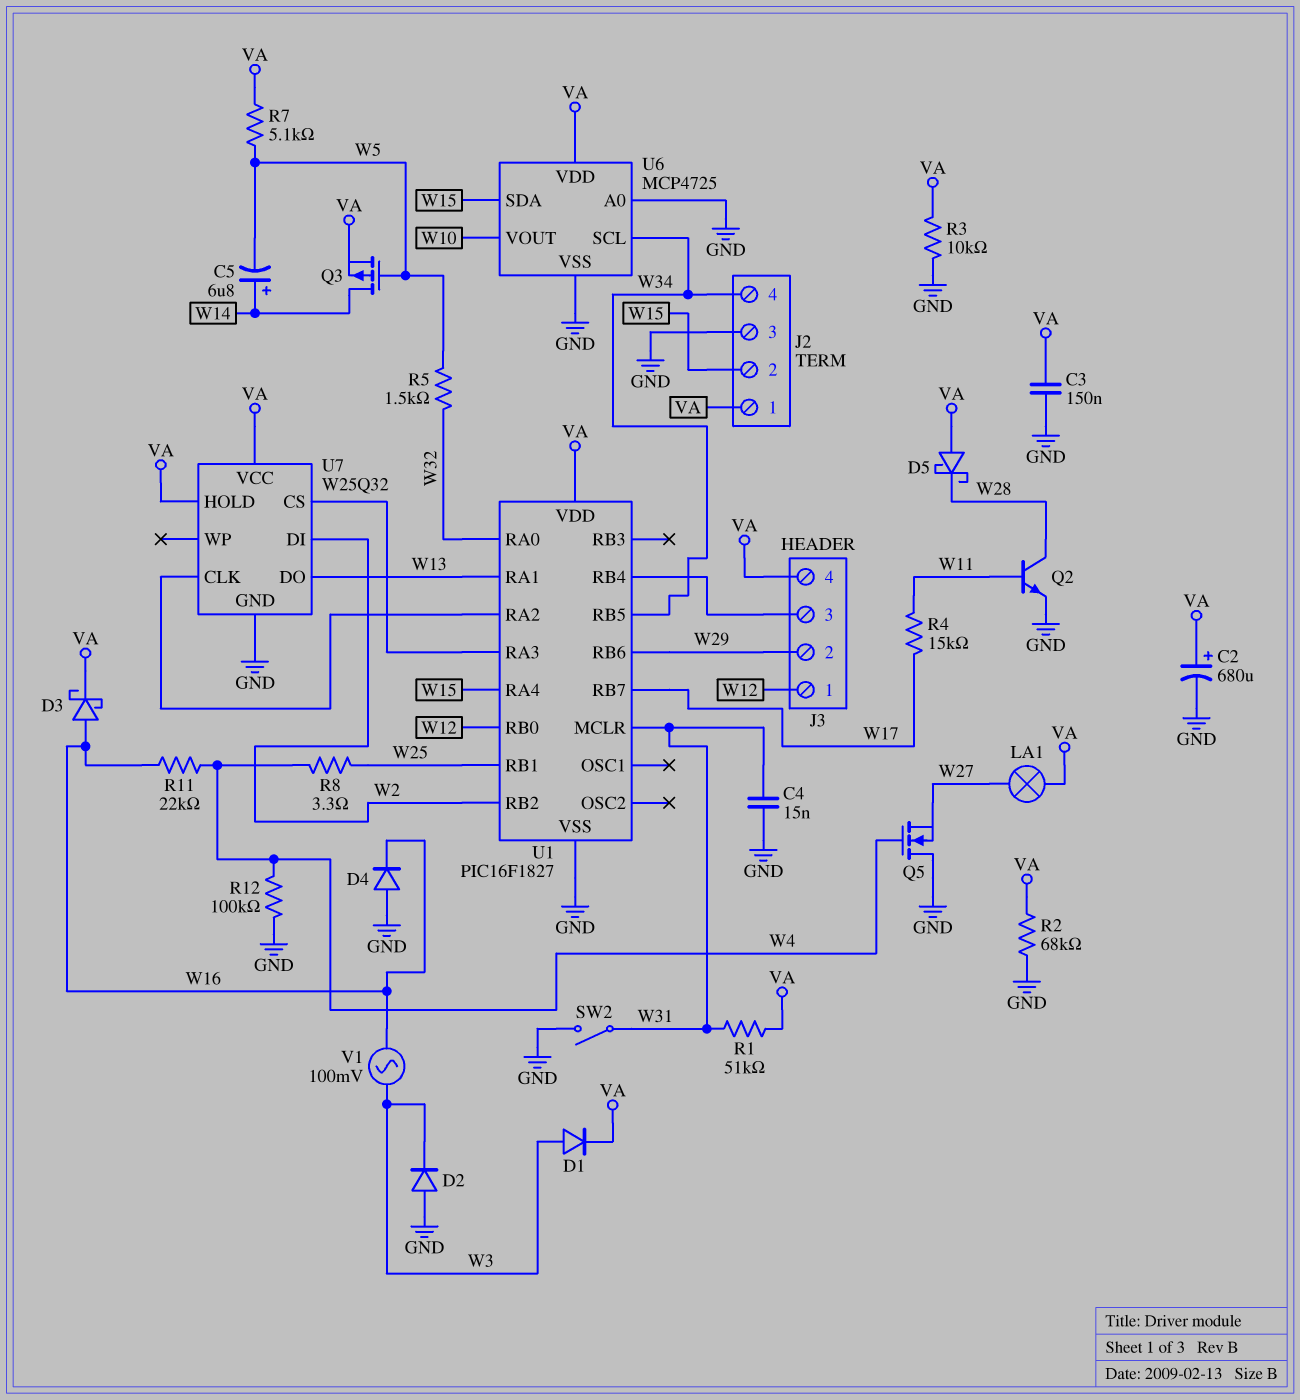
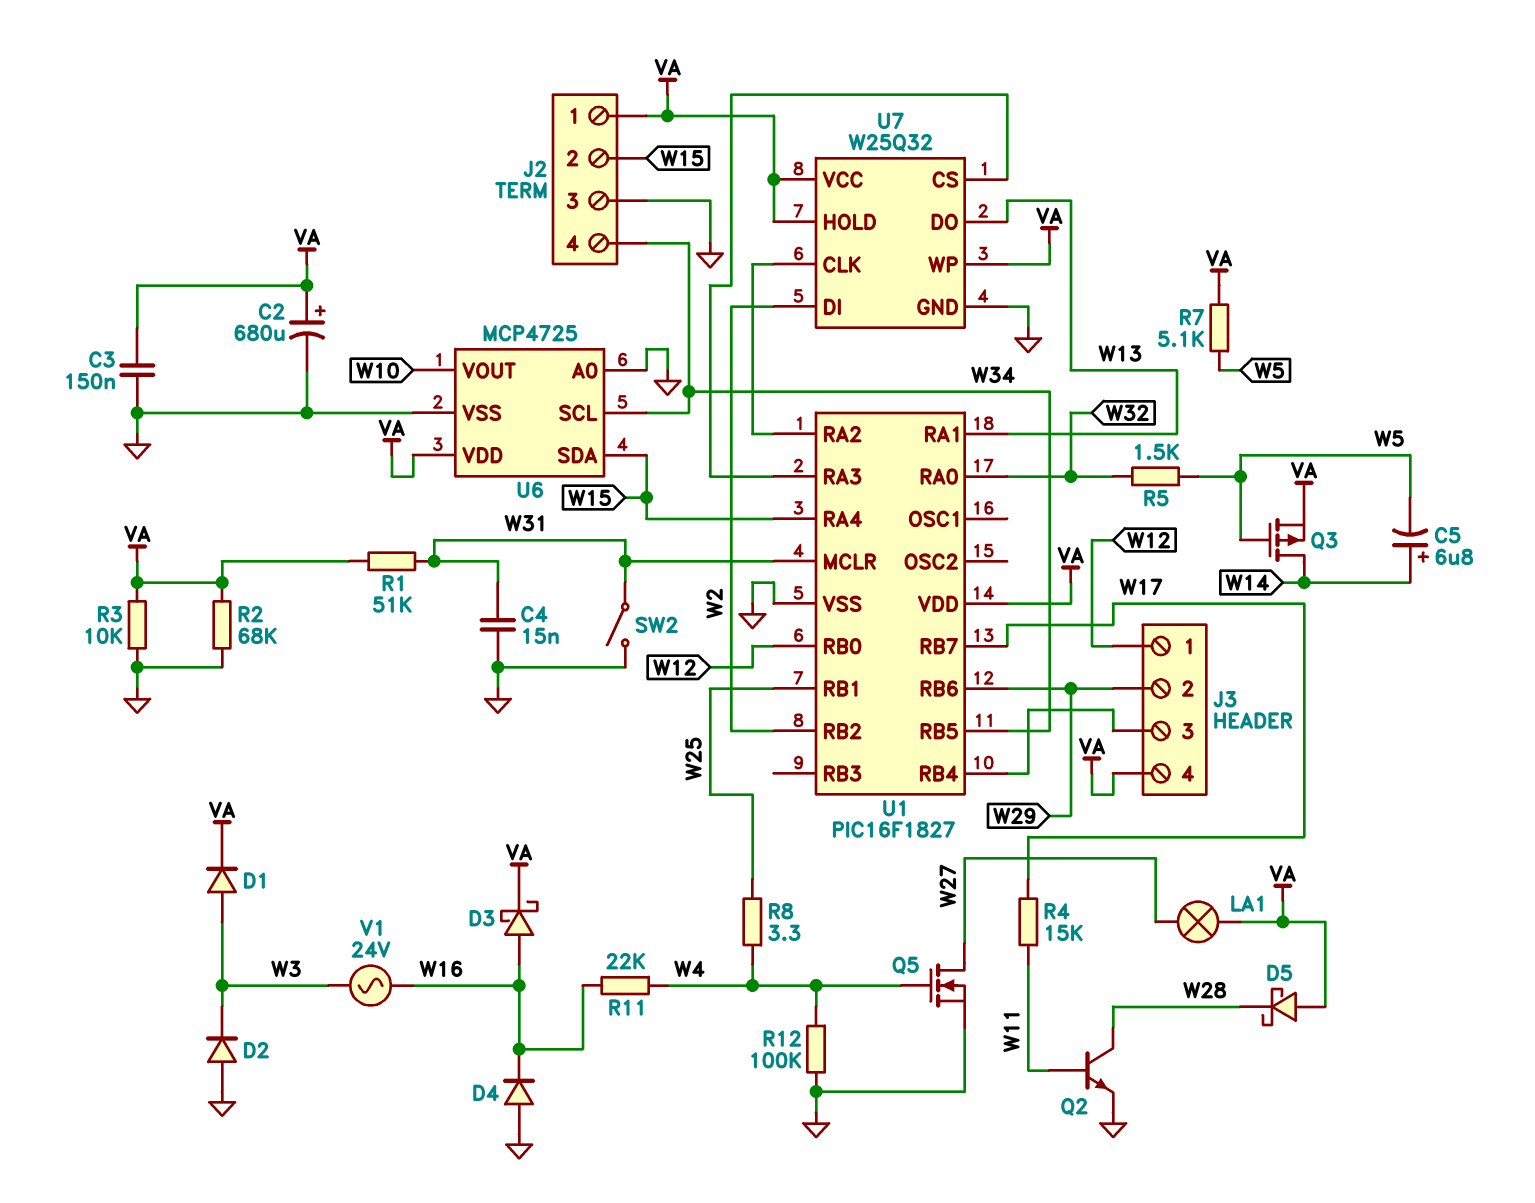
Q5: NMOS (G W4, D GND, S W27) -> NMOS (G W4, D W27, S GND)
U7 pin WP: none -> VA
V1: AC 100mV (W3, W16) -> AC 24V (W3, W16)

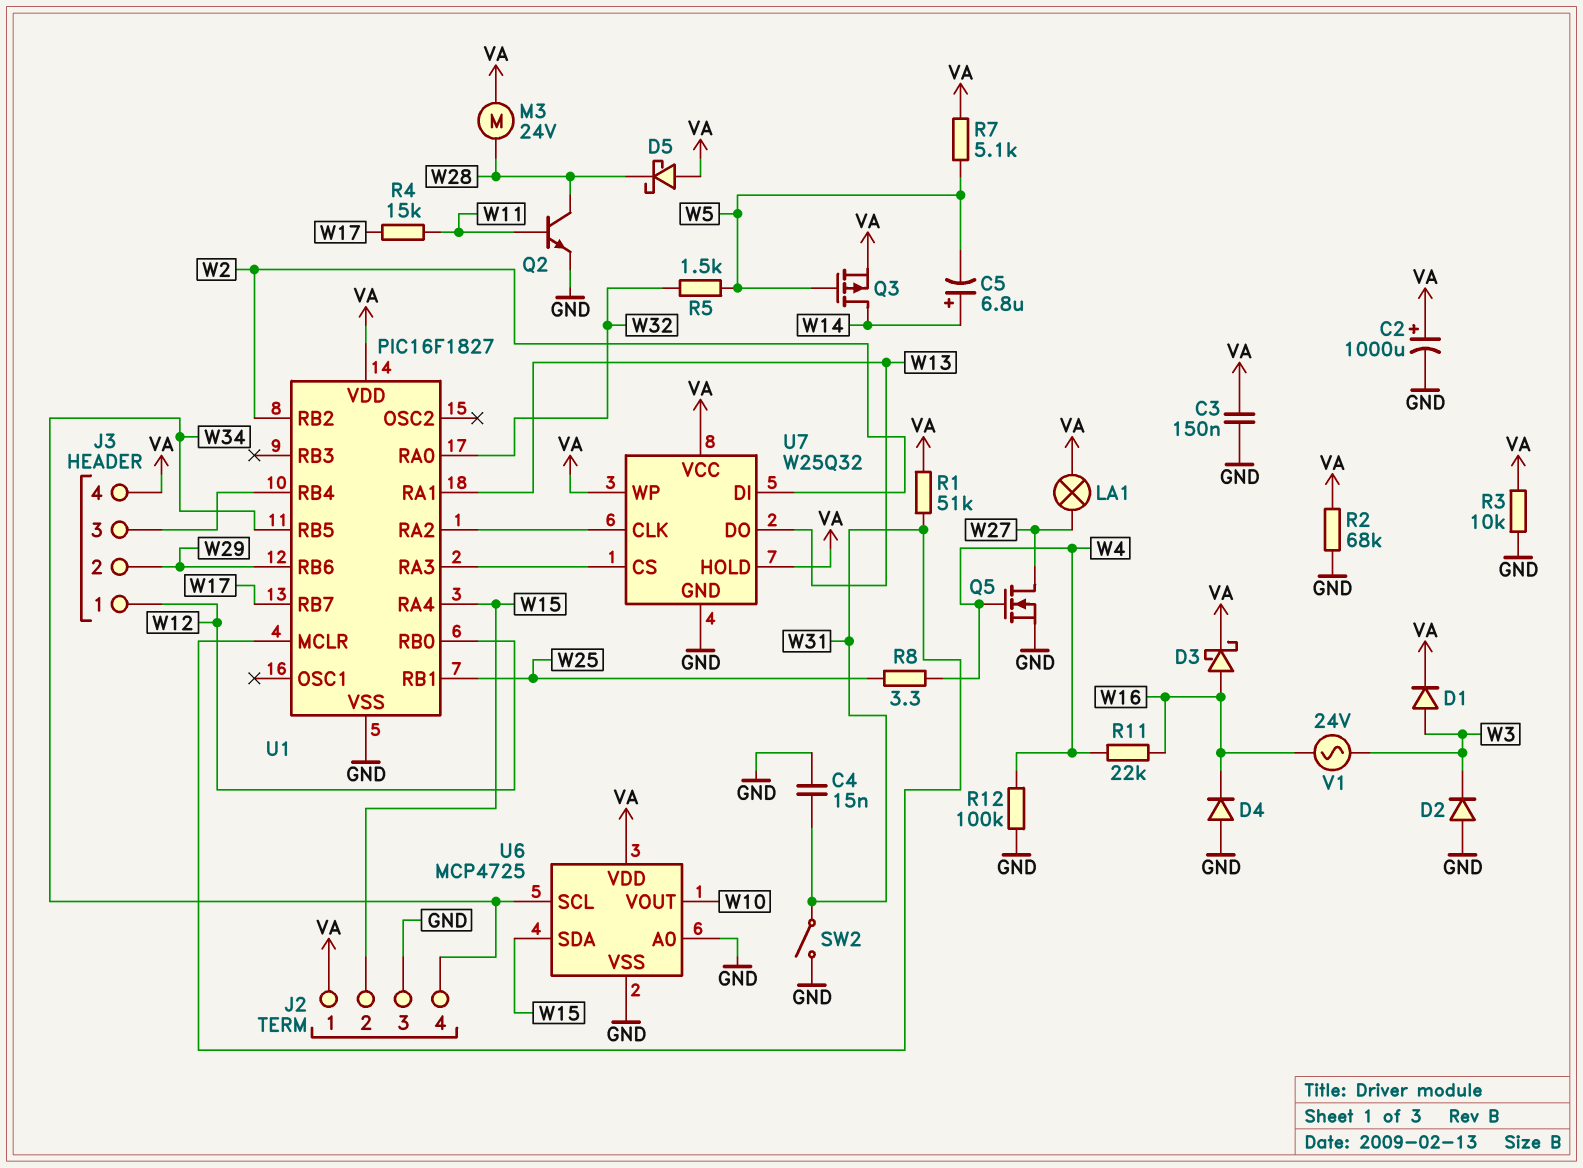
C2: 680uF (plus VA, minus GND) -> 1000uF (plus VA, minus GND)
M3: none -> motor 24V (VA, W28)

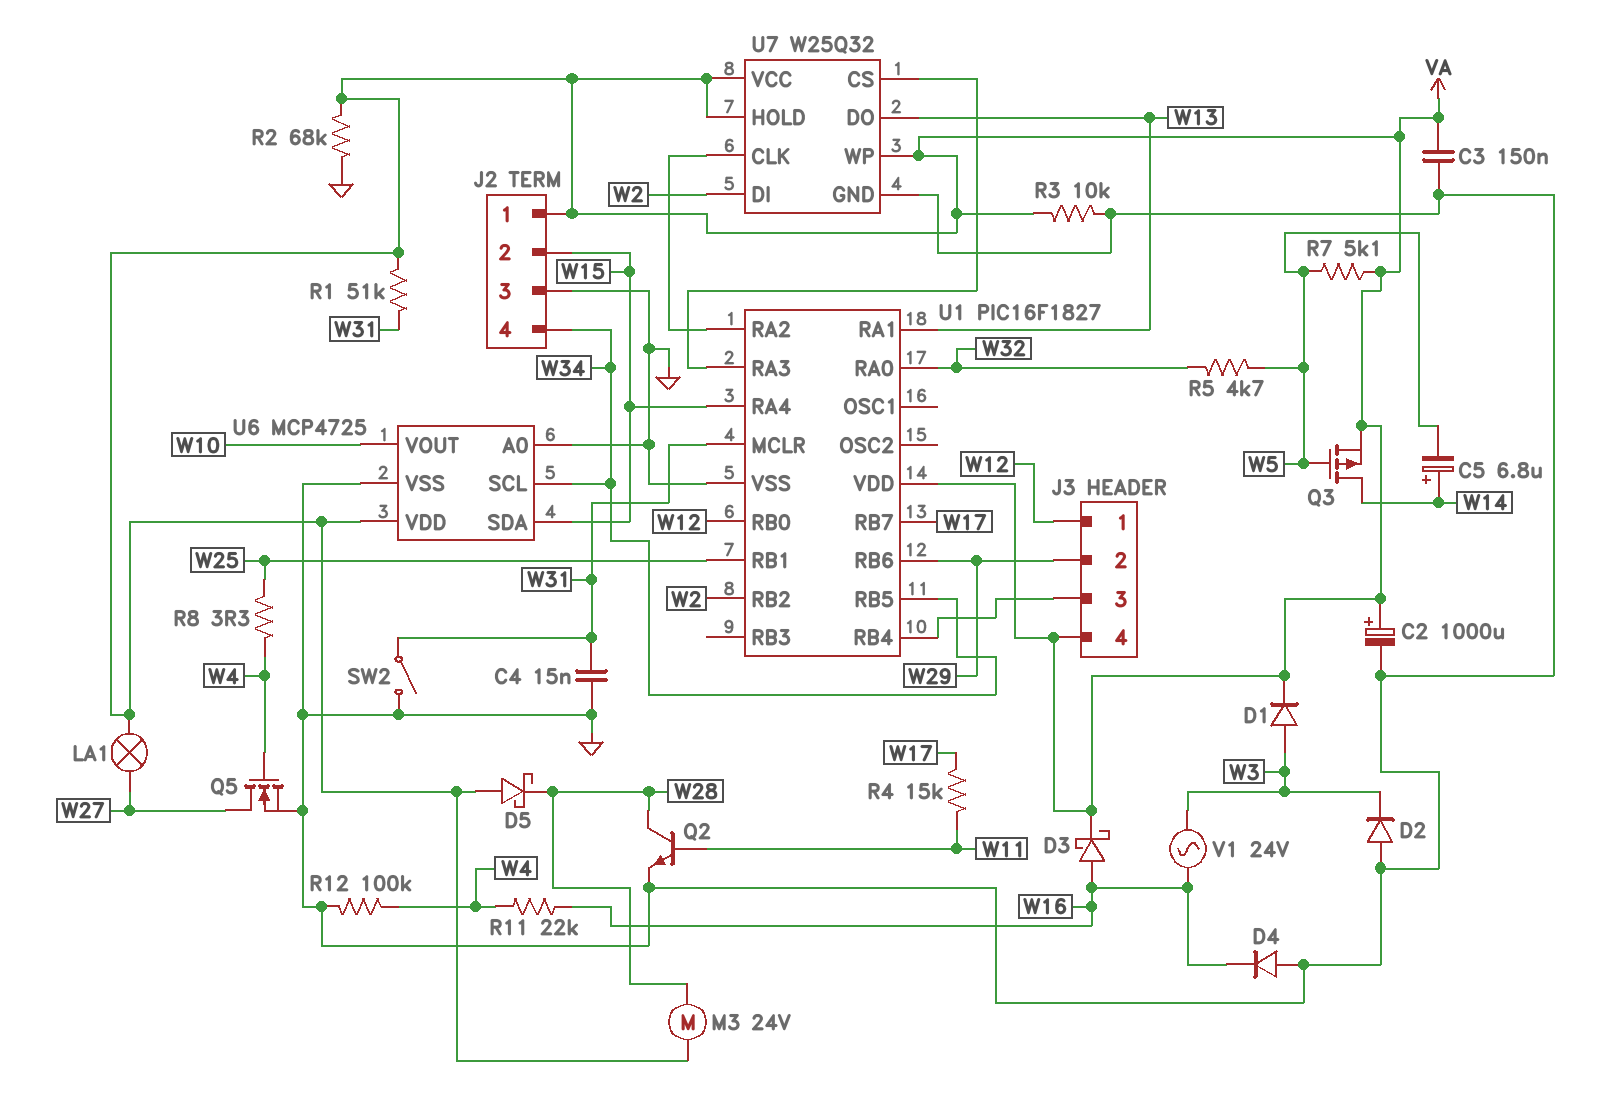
R5: 1.5k (W5, W32) -> 4.7k (W5, W32)

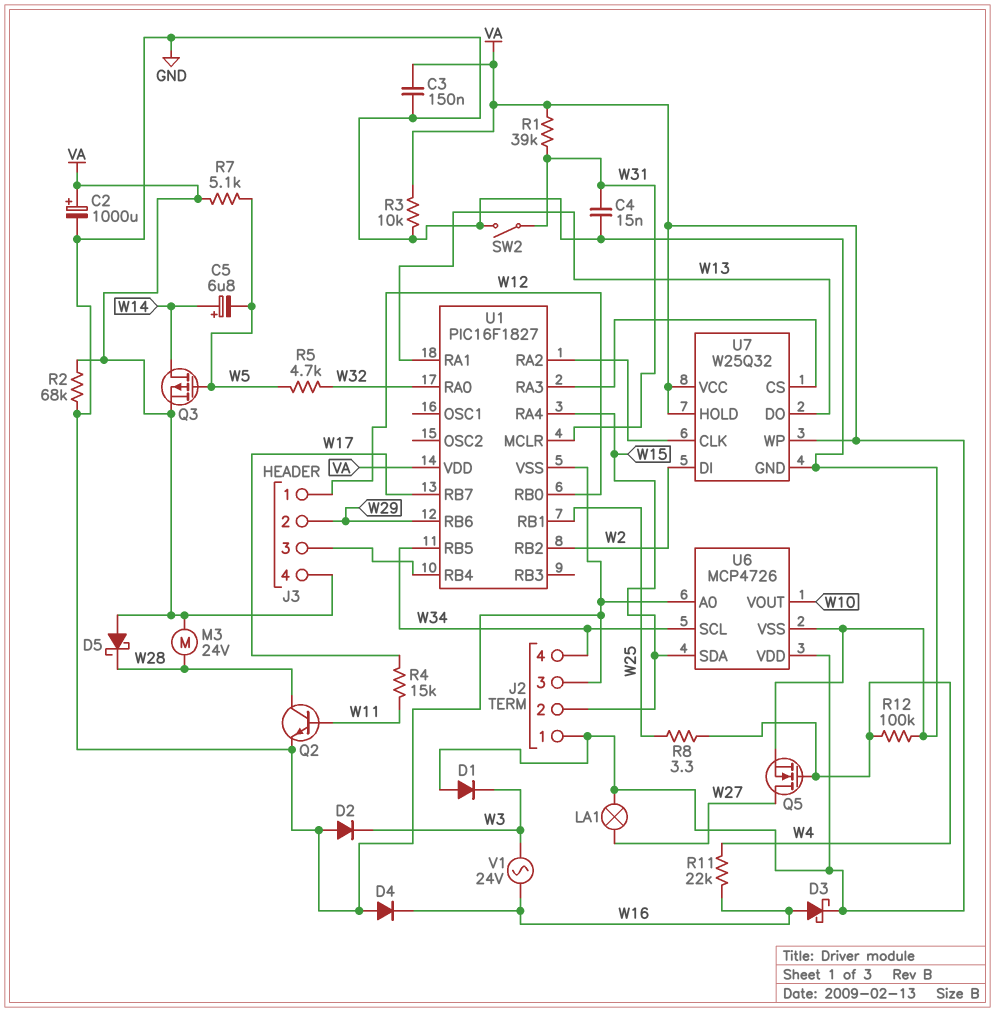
D1: diode (A W3, K VA) -> diode (A VA, K W3)
R1: 51k (VA, W31) -> 39k (VA, W31)
U6: MCP4725 -> MCP4726

